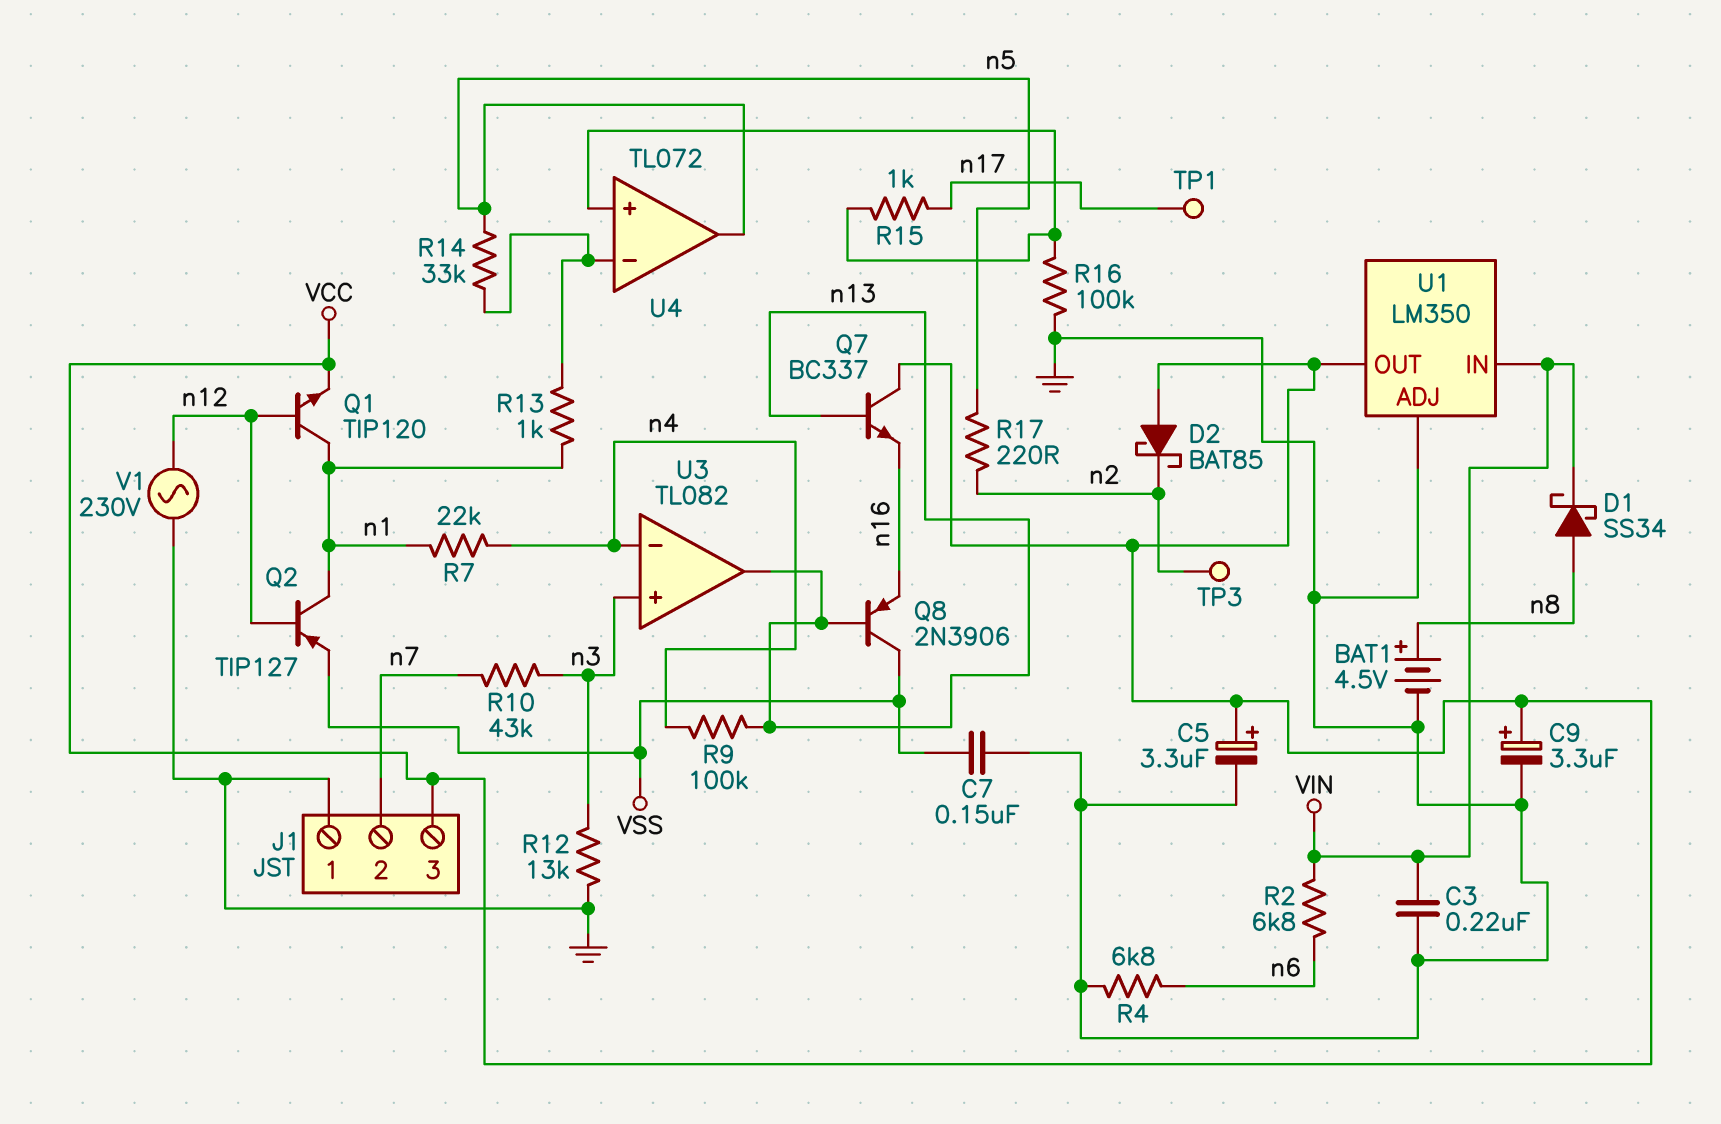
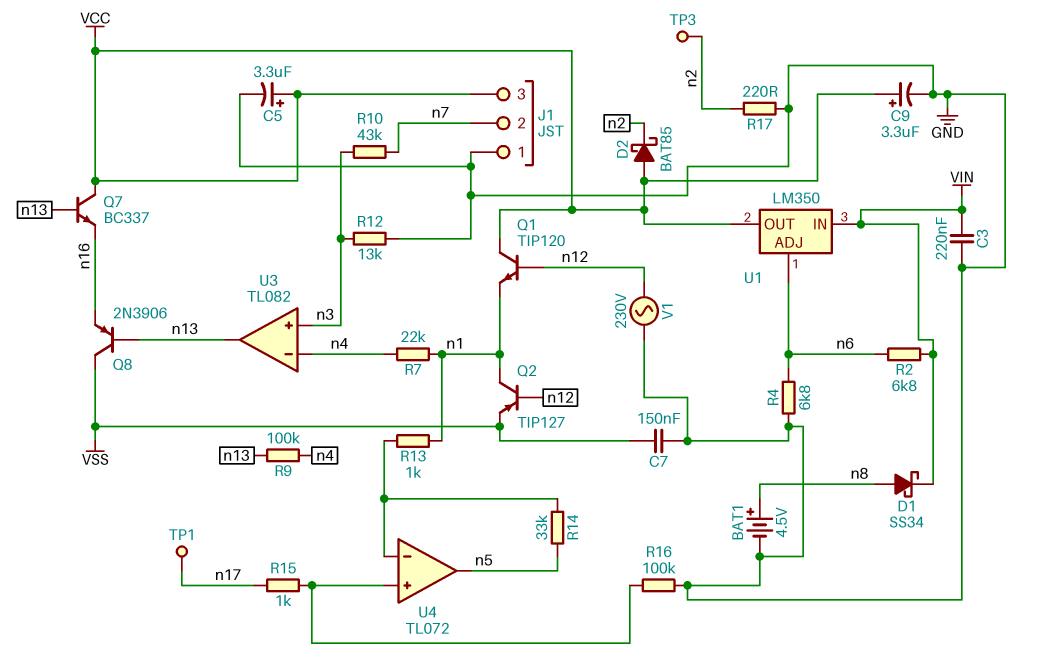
Q1: NPN TIP120 (B n12, C n1, E VCC) -> NPN TIP120 (B n12, C VCC, E n1)
R17: 220 (n2, n5) -> 220 (GND, n2)
U1 pin ADJ: GND -> n6

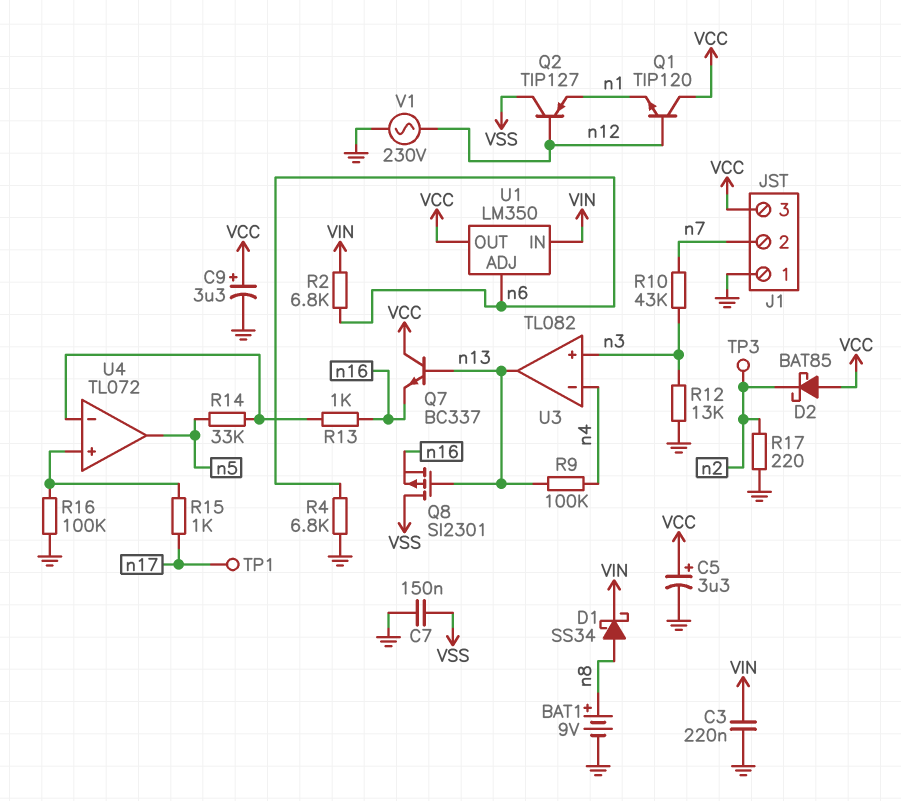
BAT1: 4.5V (plus n8, minus GND) -> 9V (plus n8, minus GND)
Q2: PNP TIP127 (B n12, C n1, E VSS) -> PNP TIP127 (B n12, C VSS, E n1)
Q8: PNP 2N3906 (B n13, C VSS, E n16) -> PMOS SI2301 (G n13, D VSS, S n16)
R7: 22k (n1, n4) -> none
R13: 1k (U4/in-, n1) -> 1k (U4/in-, n16)

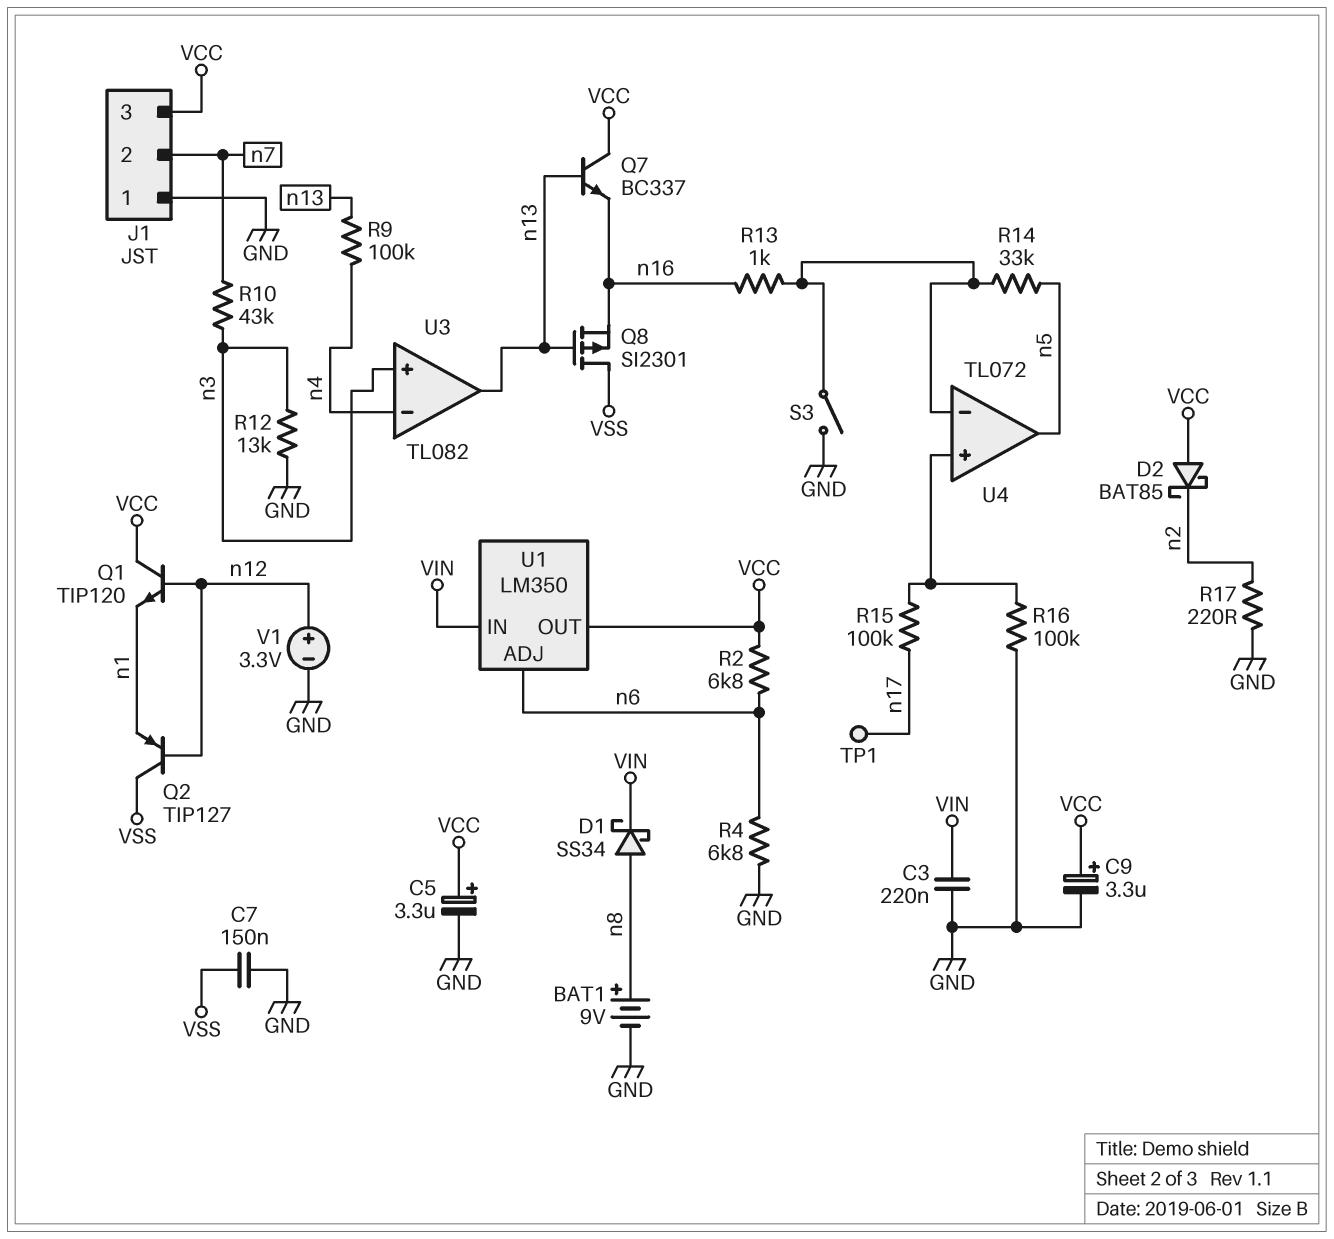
R2: 6.8k (VIN, n6) -> 6.8k (VCC, n6)
R15: 1k (U4/in+, n17) -> 100k (U4/in+, n17)
S3: none -> switch (GND, U4/in-)
TP3: test point (n2) -> none
V1: AC 230V (GND, n12) -> 3.3V (plus n12, minus GND)

